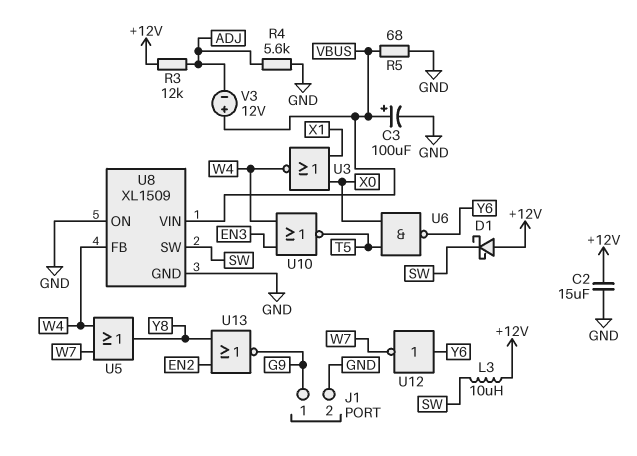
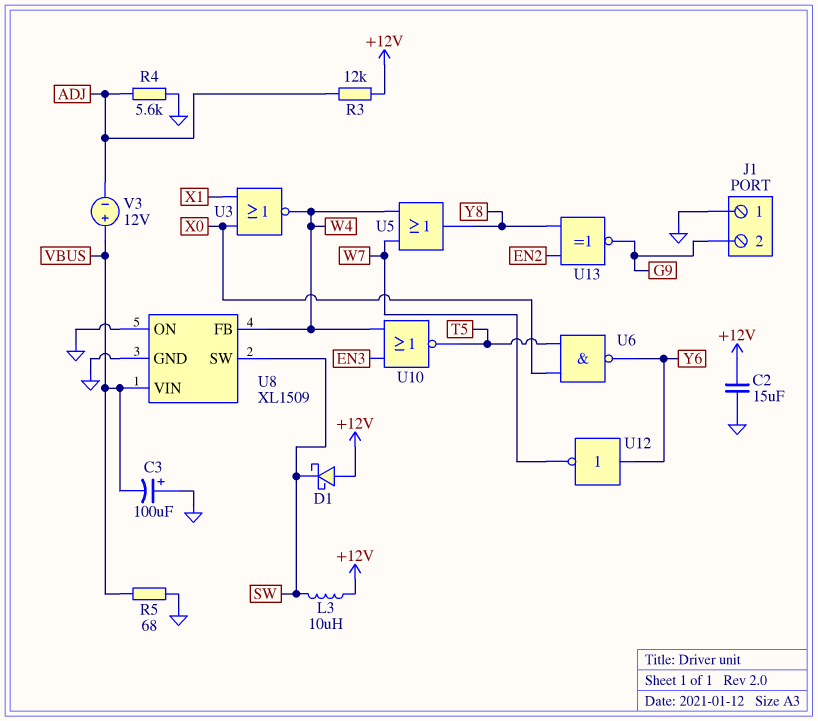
C3: 100uF (plus VBUS, minus GND) -> 100uF (plus GND, minus VBUS)
J1 pin 1: G9 -> GND
J1 pin 2: GND -> G9
U13: NOR (in EN2, in Y8, out G9) -> XNOR (in EN2, in Y8, out G9)

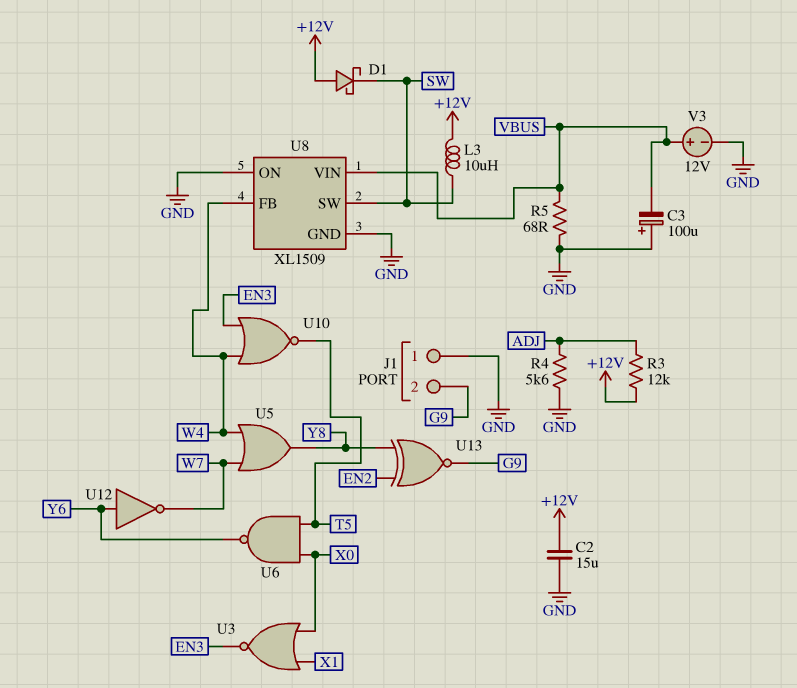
U3: NOR (in X0, in X1, out W4) -> NOR (in X0, in X1, out EN3)
V3: 12V (plus VBUS, minus ADJ) -> 12V (plus VBUS, minus GND)

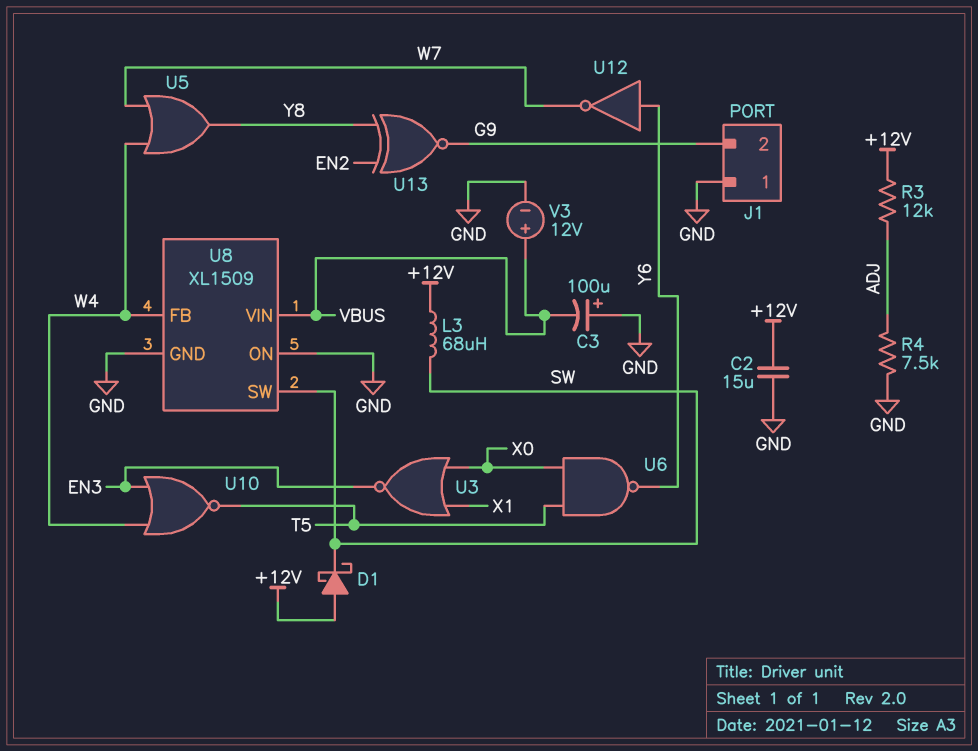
L3: 10uH (+12V, SW) -> 68uH (+12V, SW)
R4: 5.6k (ADJ, GND) -> 7.5k (ADJ, GND)
R5: 68 (GND, VBUS) -> none

